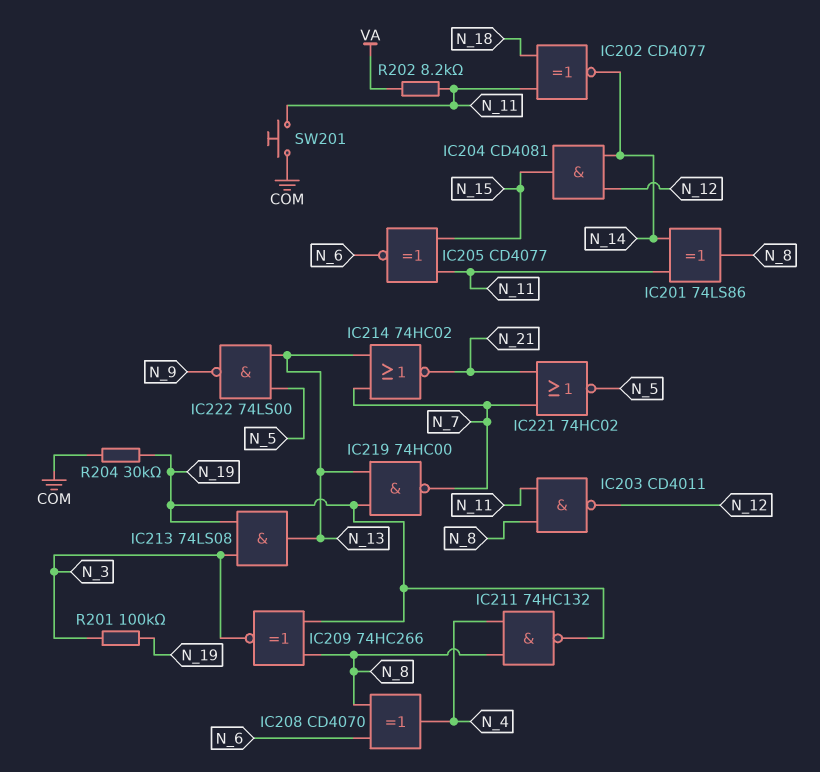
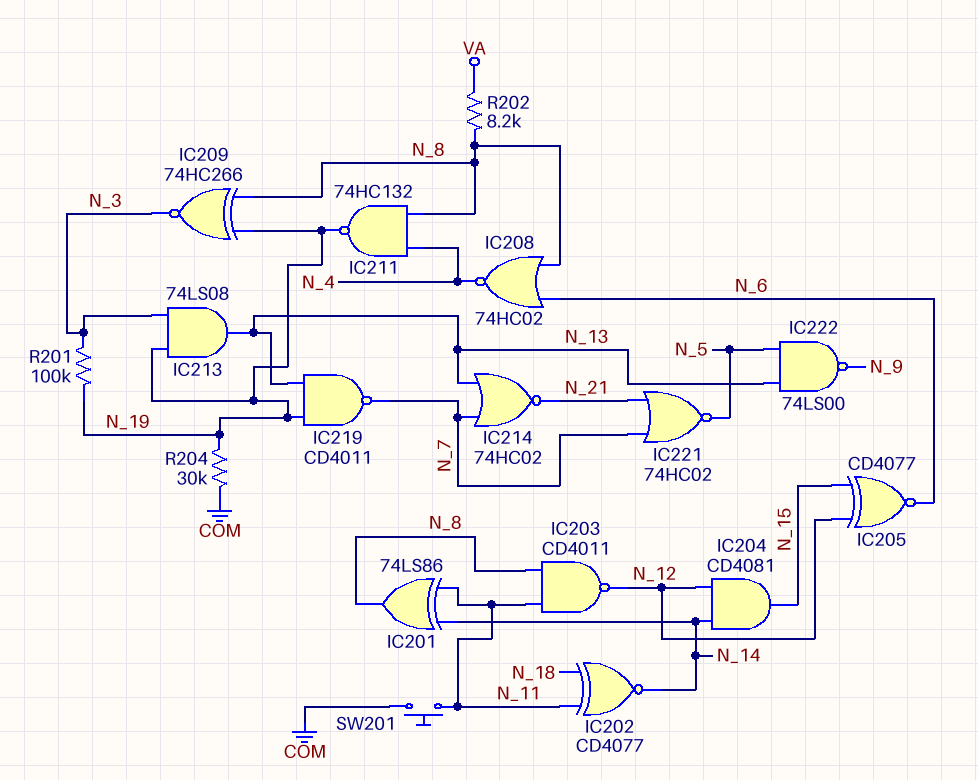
IC205: XNOR CD4077 (in N_11, in N_15, out N_6) -> XNOR CD4077 (in N_12, in N_15, out N_6)
IC208: XOR CD4070 (in N_6, in N_8, out N_4) -> NOR 74HC02 (in N_6, in N_8, out N_4)
IC219: NAND 74HC00 (in N_13, in N_19, out N_7) -> NAND CD4011 (in N_13, in N_19, out N_7)
R202: 8.2k (N_11, VA) -> 8.2k (N_8, VA)

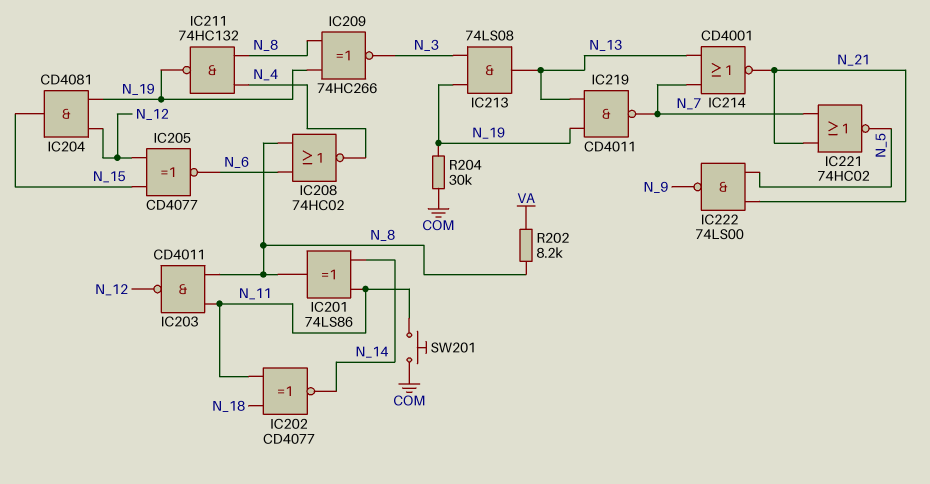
IC204: AND CD4081 (in N_12, in N_14, out N_15) -> AND CD4081 (in N_12, in N_19, out N_15)
IC214: NOR 74HC02 (in N_7, in N_13, out N_21) -> NOR CD4001 (in N_7, in N_13, out N_21)
IC222: NAND 74LS00 (in N_5, in N_13, out N_9) -> NAND 74LS00 (in N_5, in N_21, out N_9)
R201: 100k (N_3, N_19) -> none

